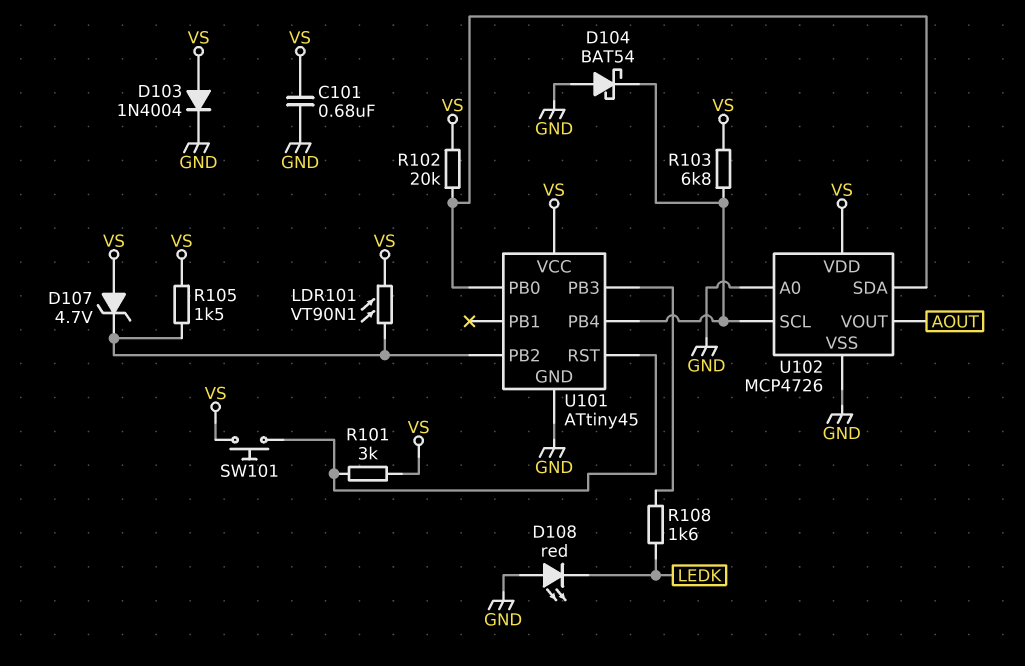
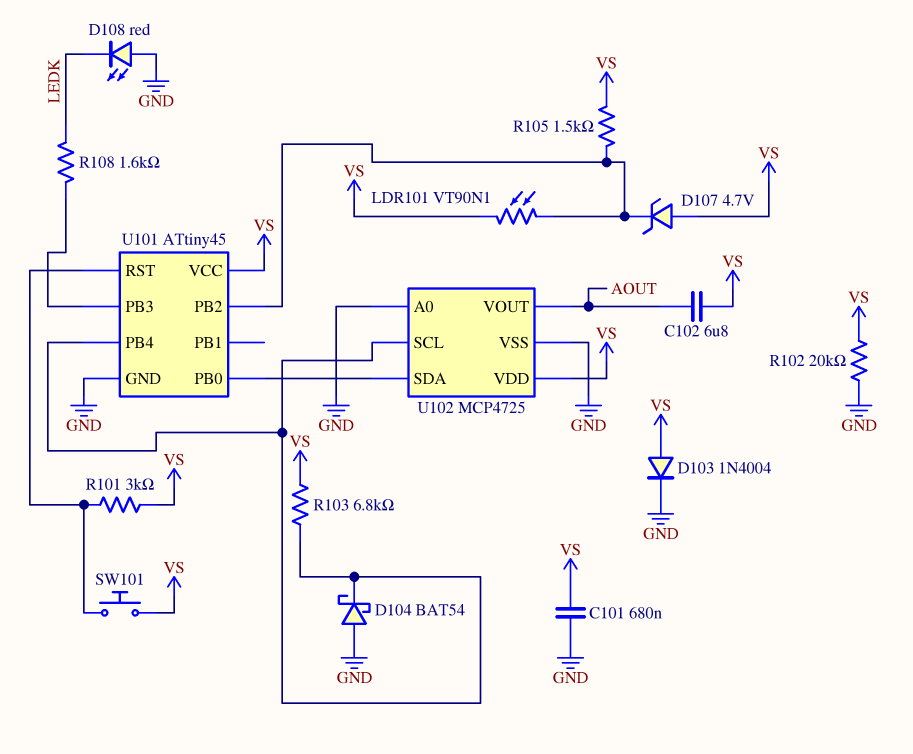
C102: none -> 6.8uF (AOUT, VS)
R102: 20k (U101/PB0, VS) -> 20k (GND, VS)
U102: MCP4726 -> MCP4725

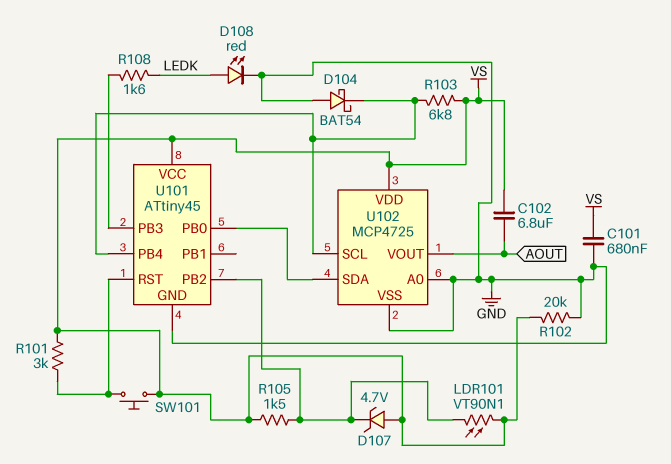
D103: diode 1N4004 (A VS, K GND) -> none
D108: LED red (A GND, K LEDK) -> LED red (A LEDK, K GND)

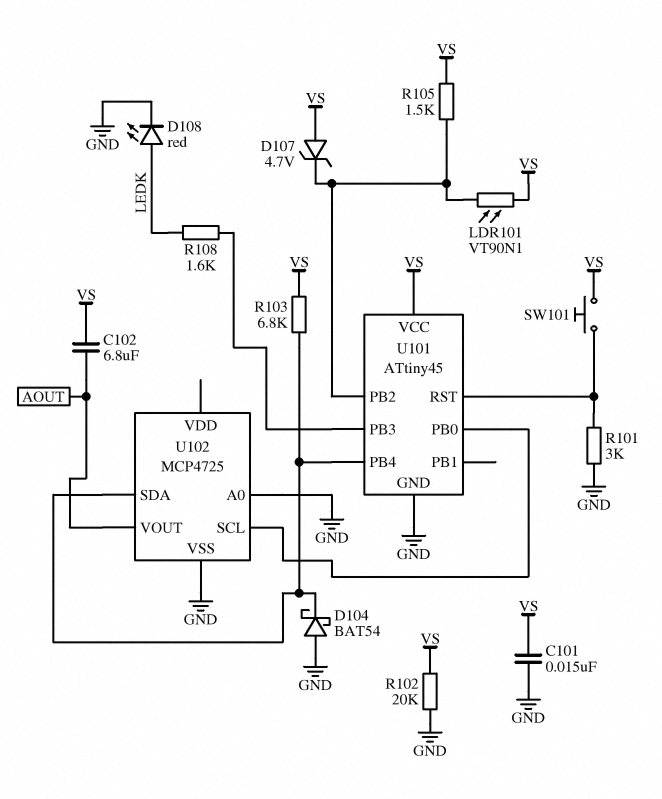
C101: 680nF (GND, VS) -> 15nF (GND, VS)
R101: 3k (U101/RST, VS) -> 3k (GND, U101/RST)
U102 pin SCL: U101/PB4 -> U101/PB0
U102 pin SDA: U101/PB0 -> U101/PB4
U102 pin VDD: VS -> none

